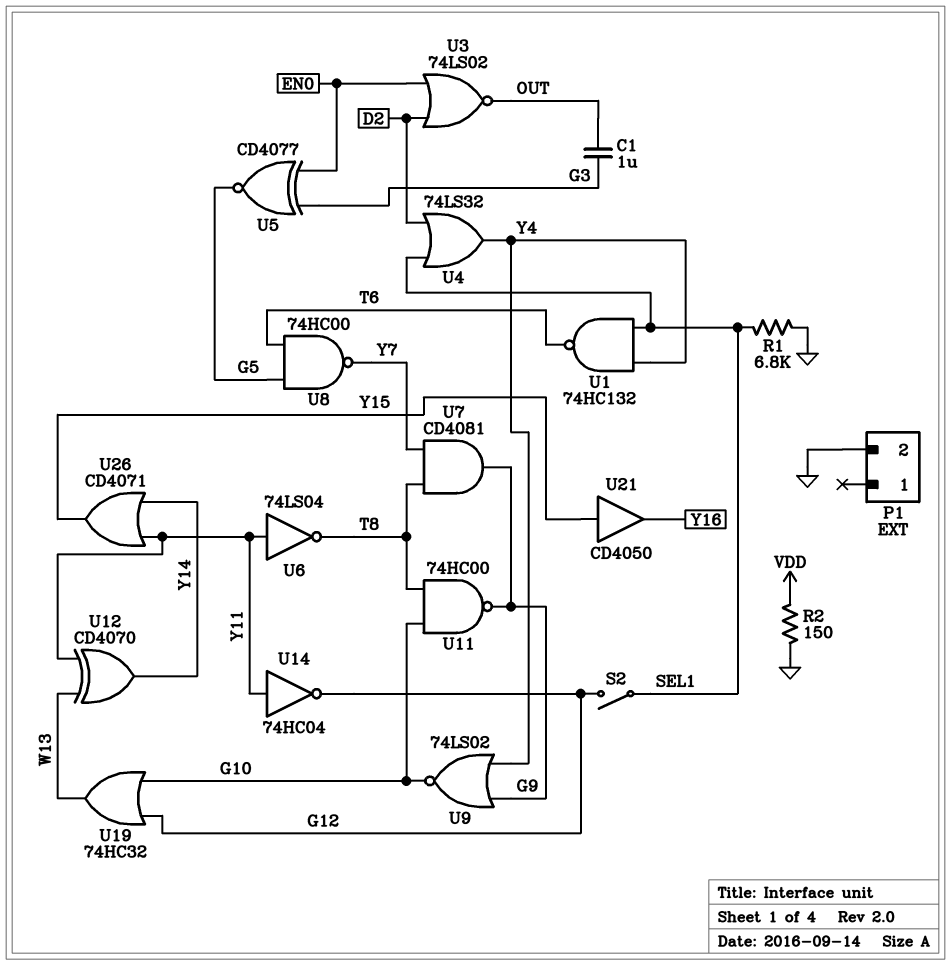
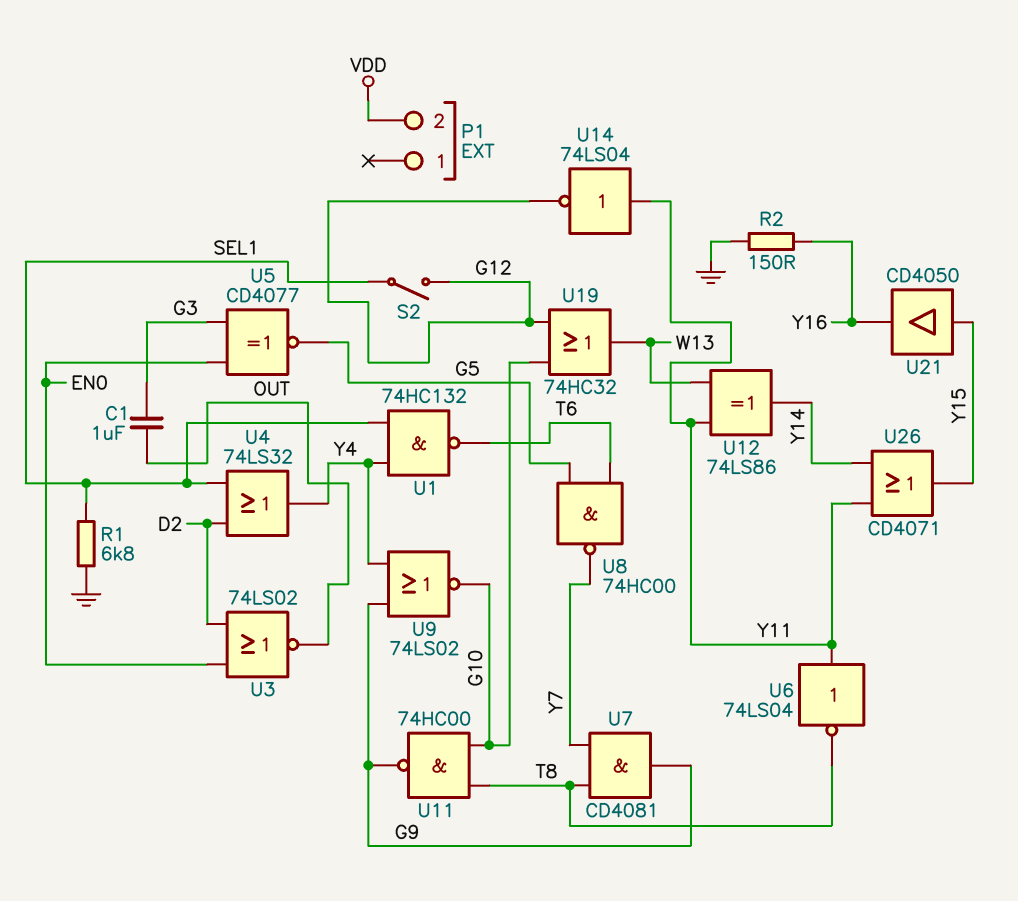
P1 pin 2: GND -> VDD
R2: 150 (GND, VDD) -> 150 (GND, Y16)
U12: XOR CD4070 (in W13, in Y11, out Y14) -> XOR 74LS86 (in W13, in Y11, out Y14)
U14: NOT 74HC04 (in Y11, out G12) -> NOT 74LS04 (in Y11, out G12)

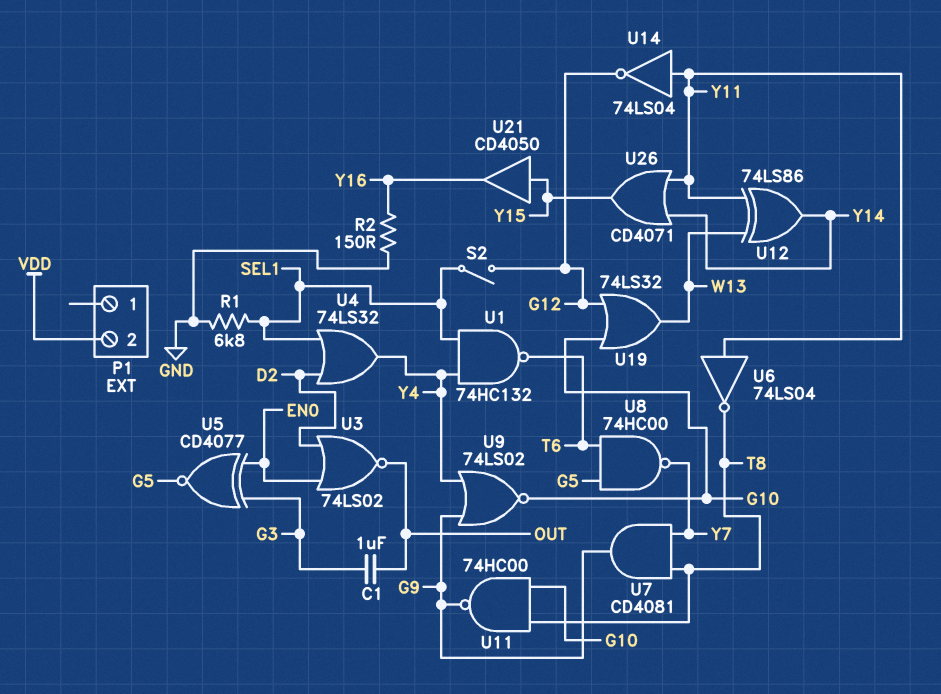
U19: OR 74HC32 (in G10, in G12, out W13) -> OR 74LS32 (in G10, in G12, out W13)

